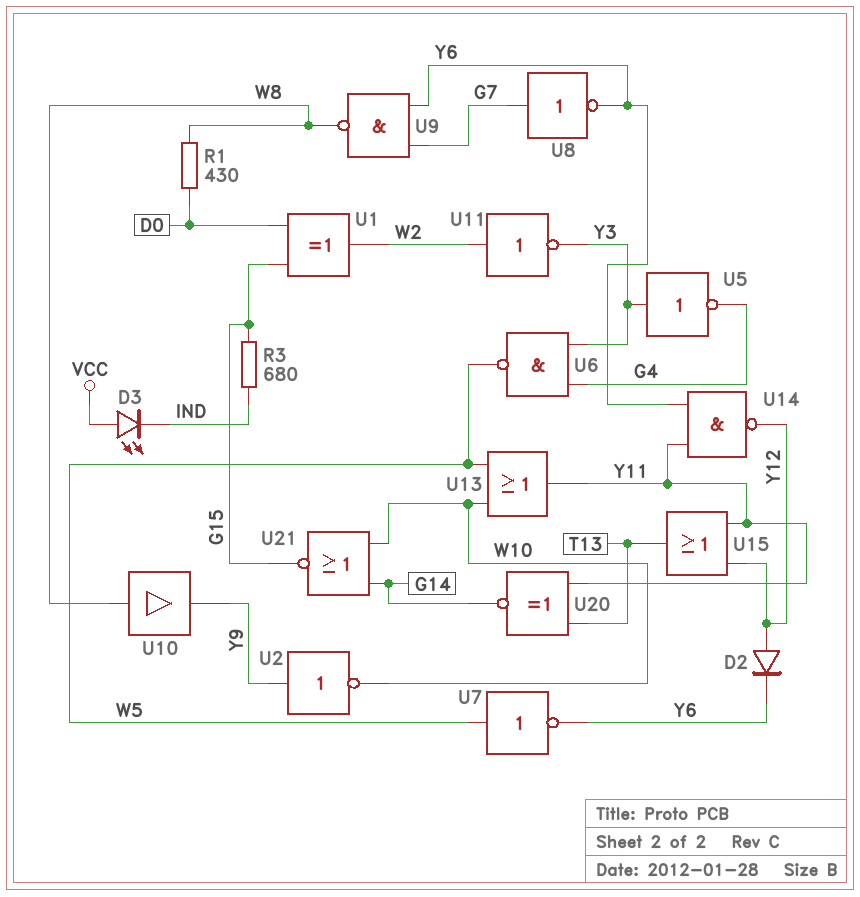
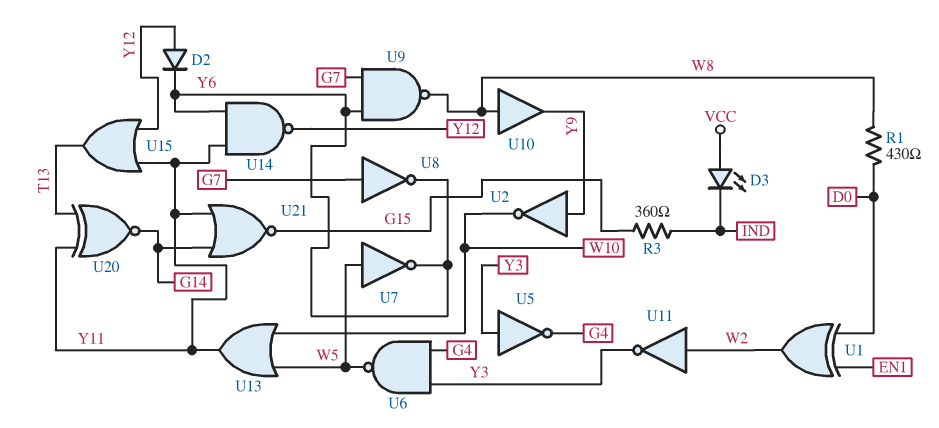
R3: 680 (G15, IND) -> 360 (G15, IND)
U1: XOR (in D0, in G15, out W2) -> XOR (in D0, in EN1, out W2)
U21: NOR (in G14, in W10, out G15) -> NOR (in G14, in Y11, out G15)

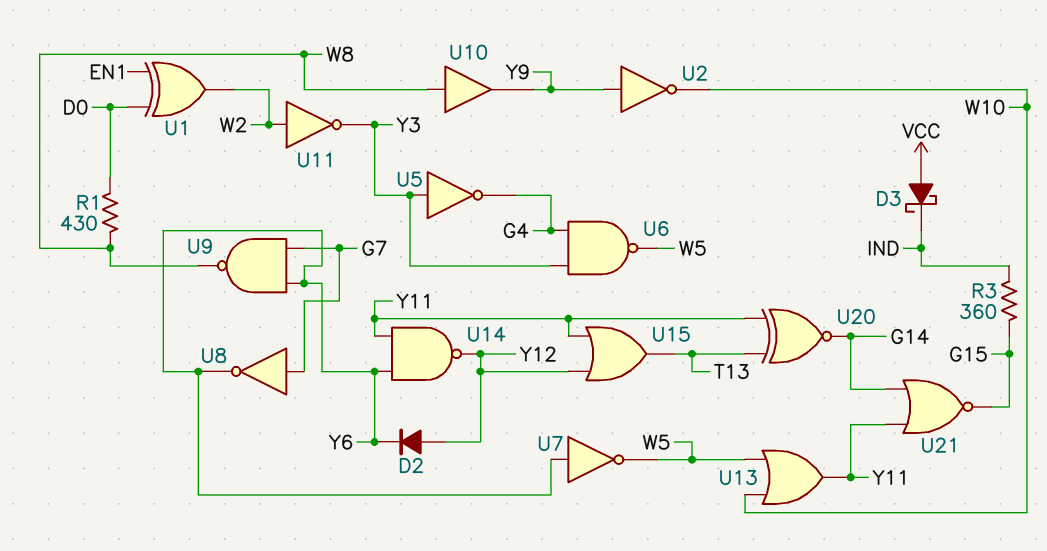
D3: LED (A VCC, K IND) -> schottky (A VCC, K IND)
U7: NOT (in W5, out Y6) -> NOT (in Y6, out W5)

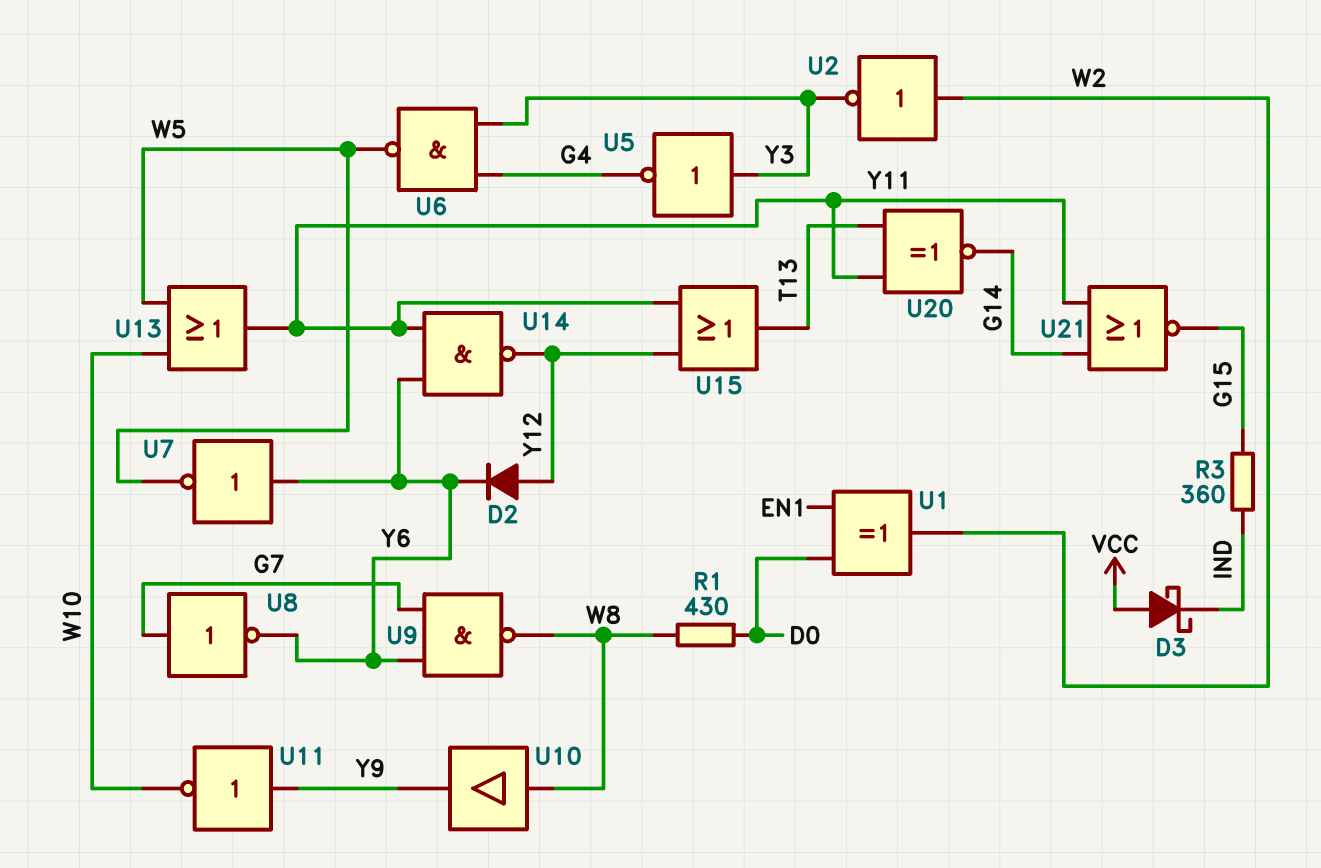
U2: NOT (in Y9, out W10) -> NOT (in W2, out Y3)
U11: NOT (in W2, out Y3) -> NOT (in Y9, out W10)

